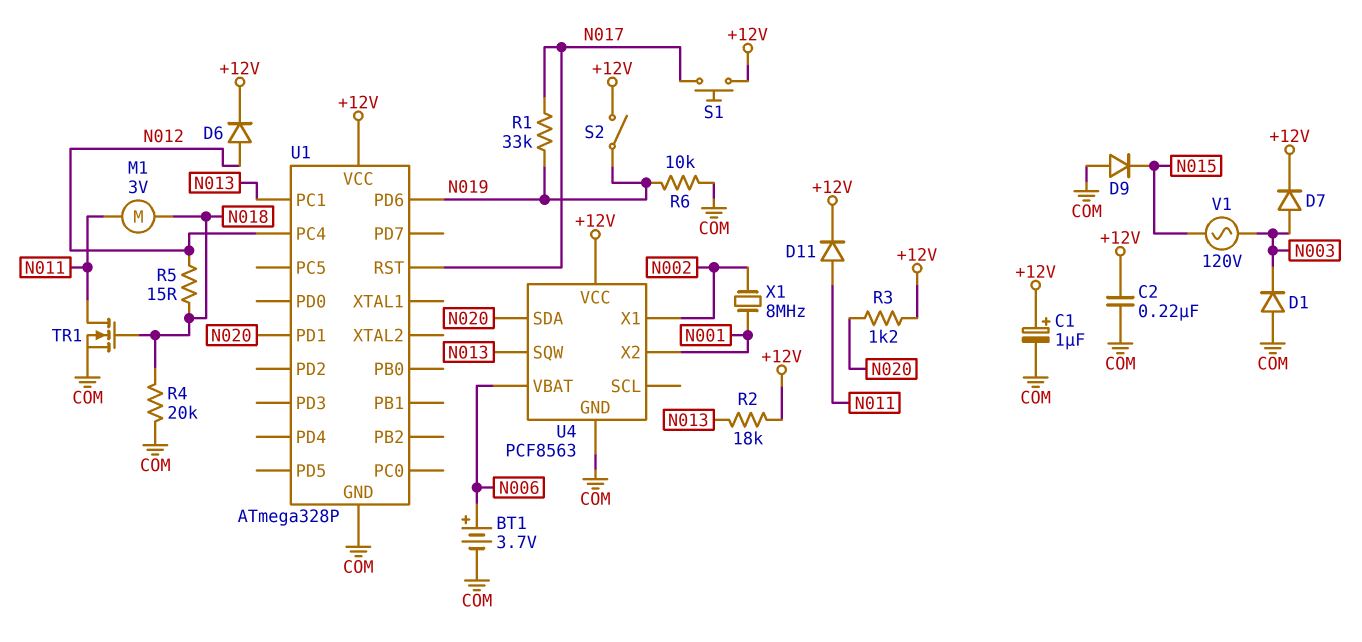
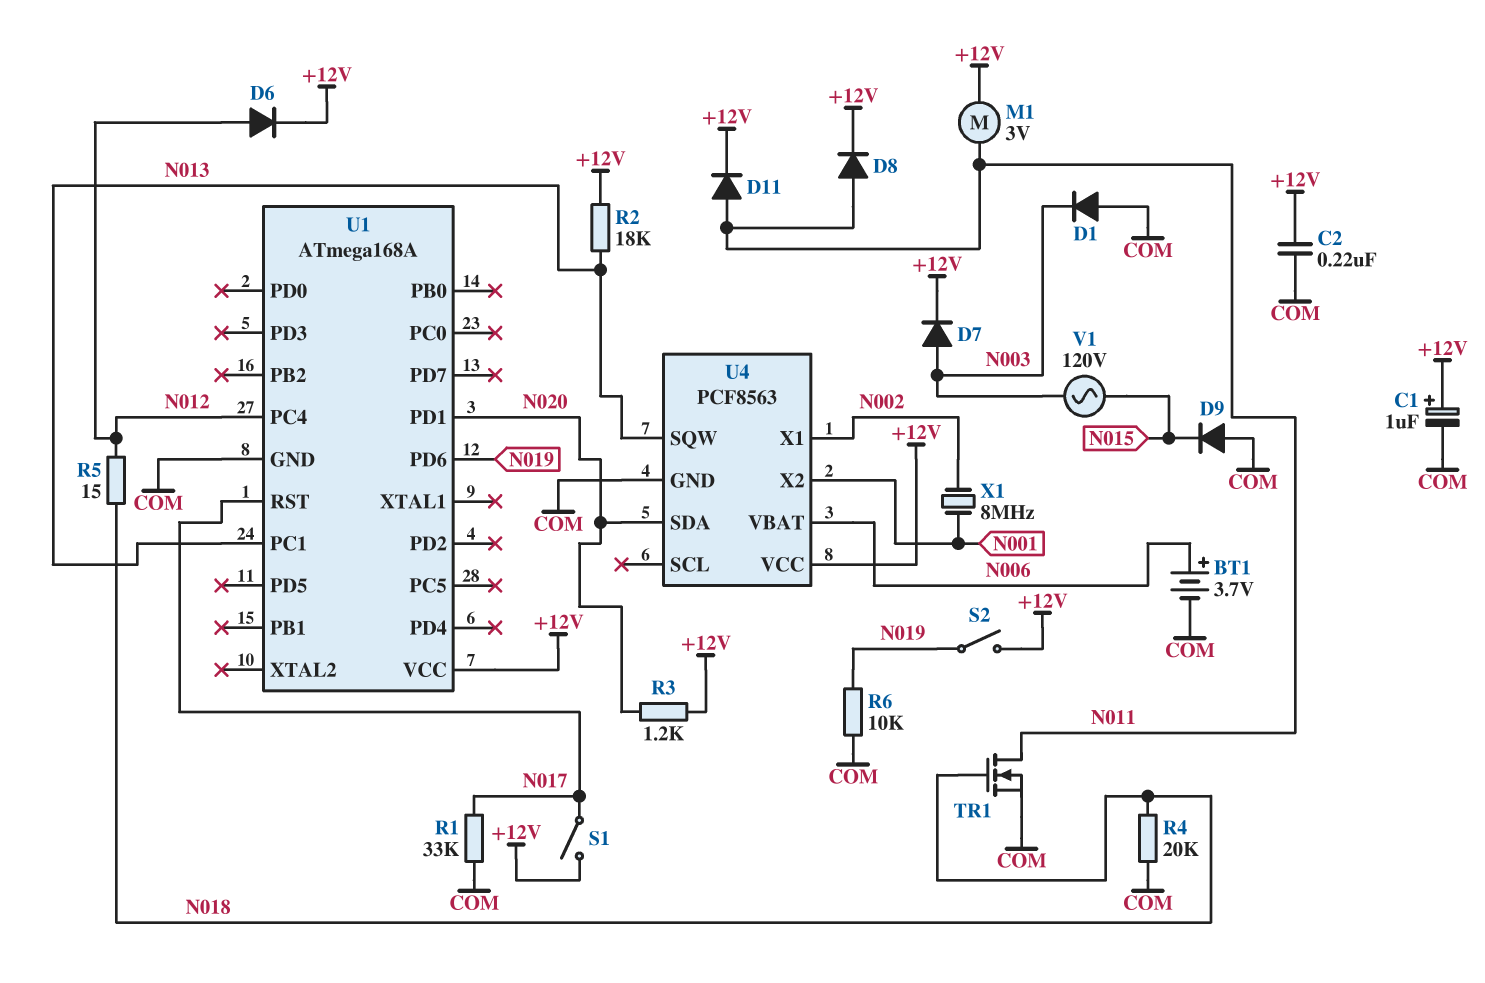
D8: none -> diode (A N011, K +12V)
M1: motor 3V (N011, N018) -> motor 3V (+12V, N011)
R1: 33k (N017, N019) -> 33k (COM, N017)
S1: button (+12V, N017) -> switch (+12V, N017)
U1: ATmega328P -> ATmega168A

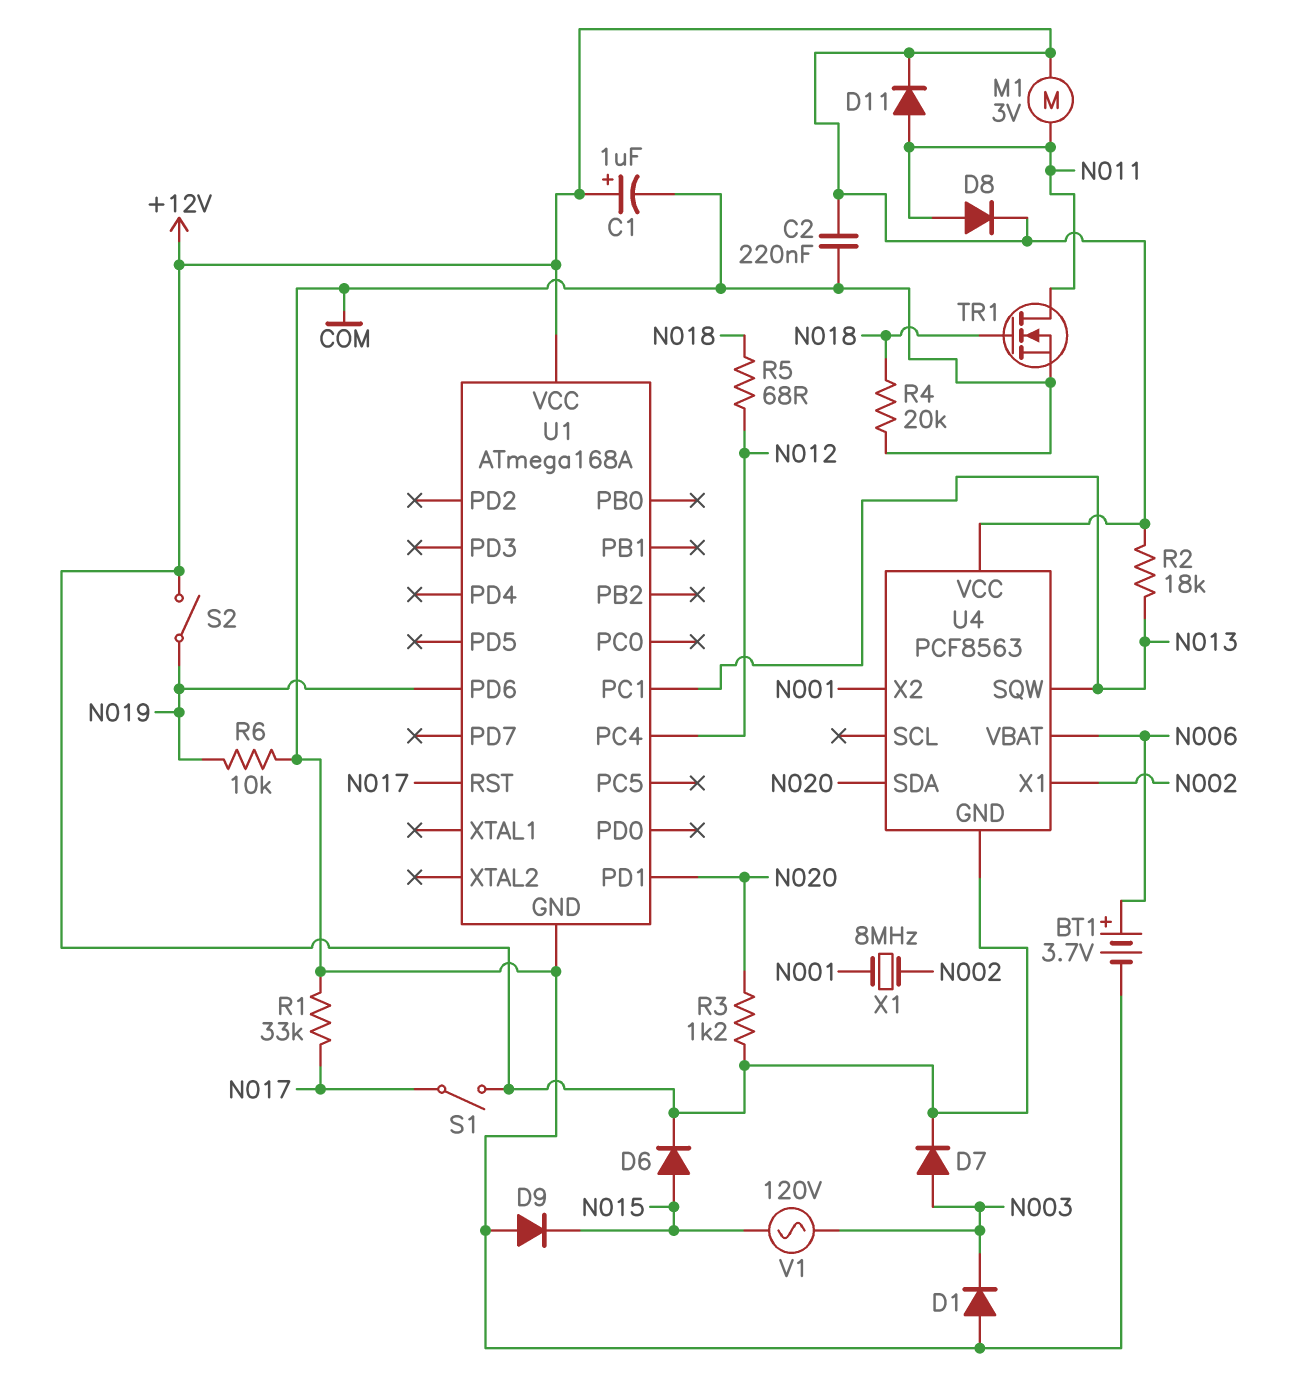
D6: diode (A N012, K +12V) -> diode (A N015, K +12V)
R5: 15 (N012, N018) -> 68 (N012, N018)
U4 pin GND: COM -> +12V

